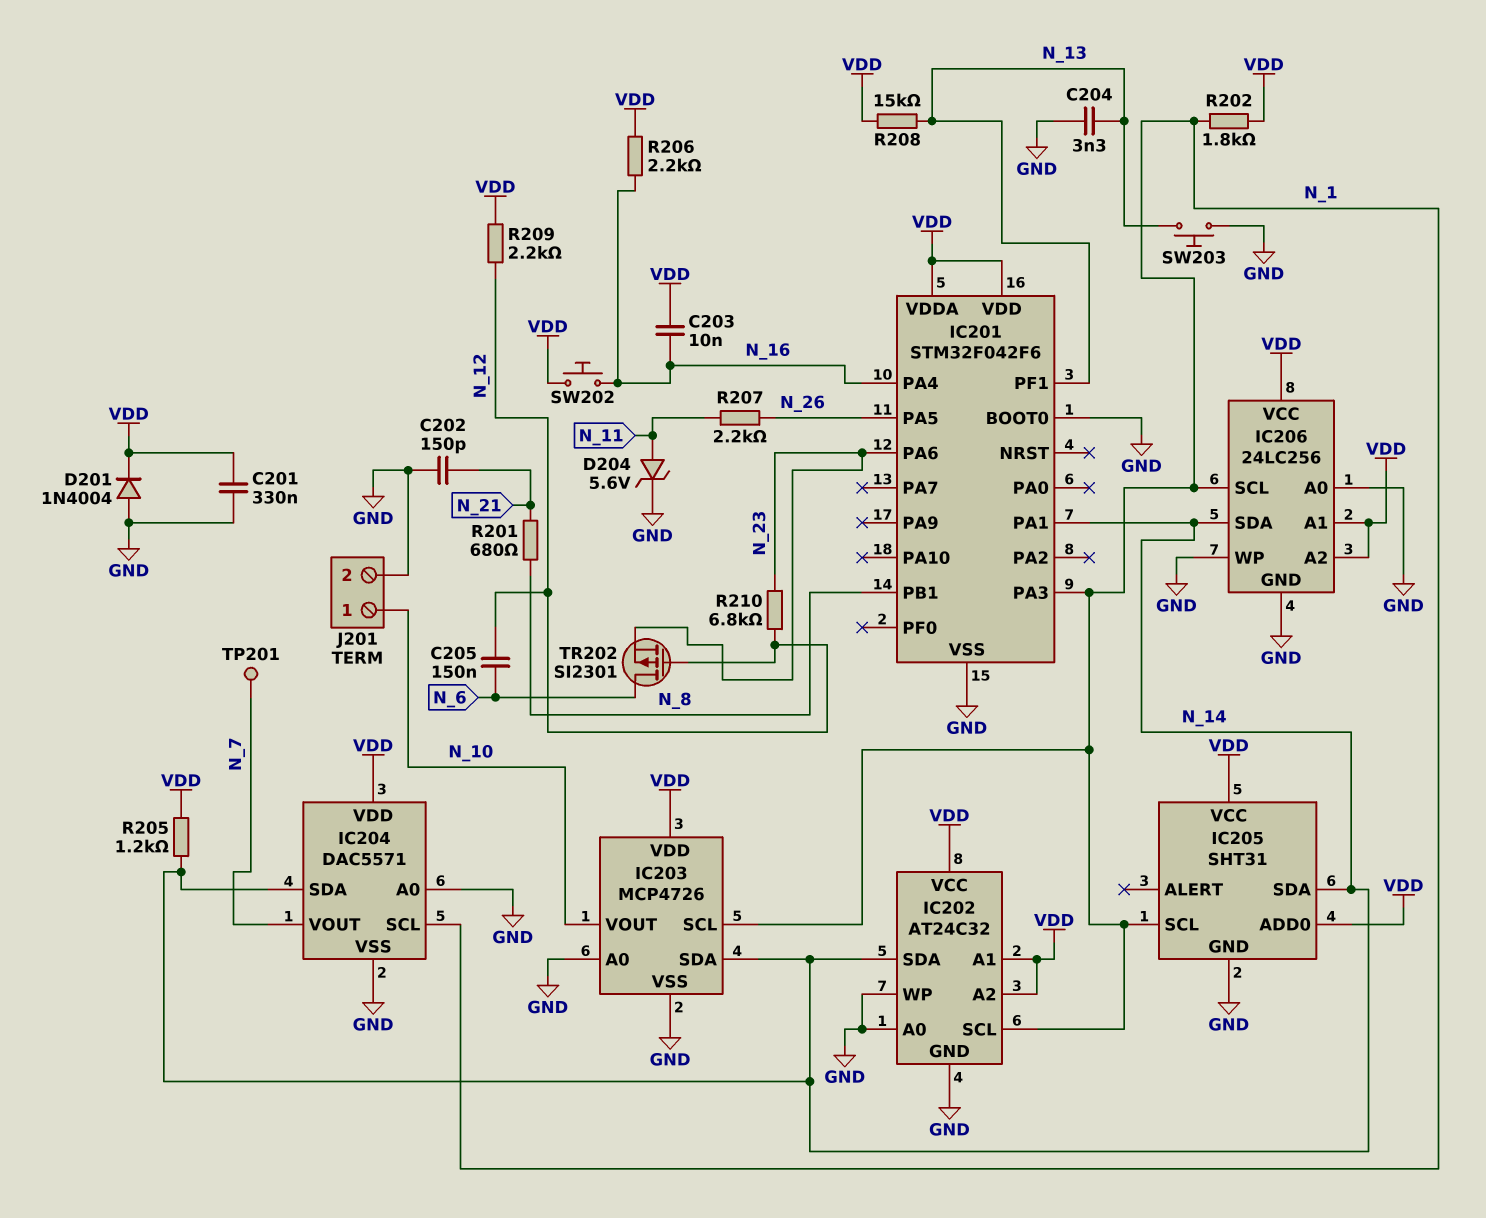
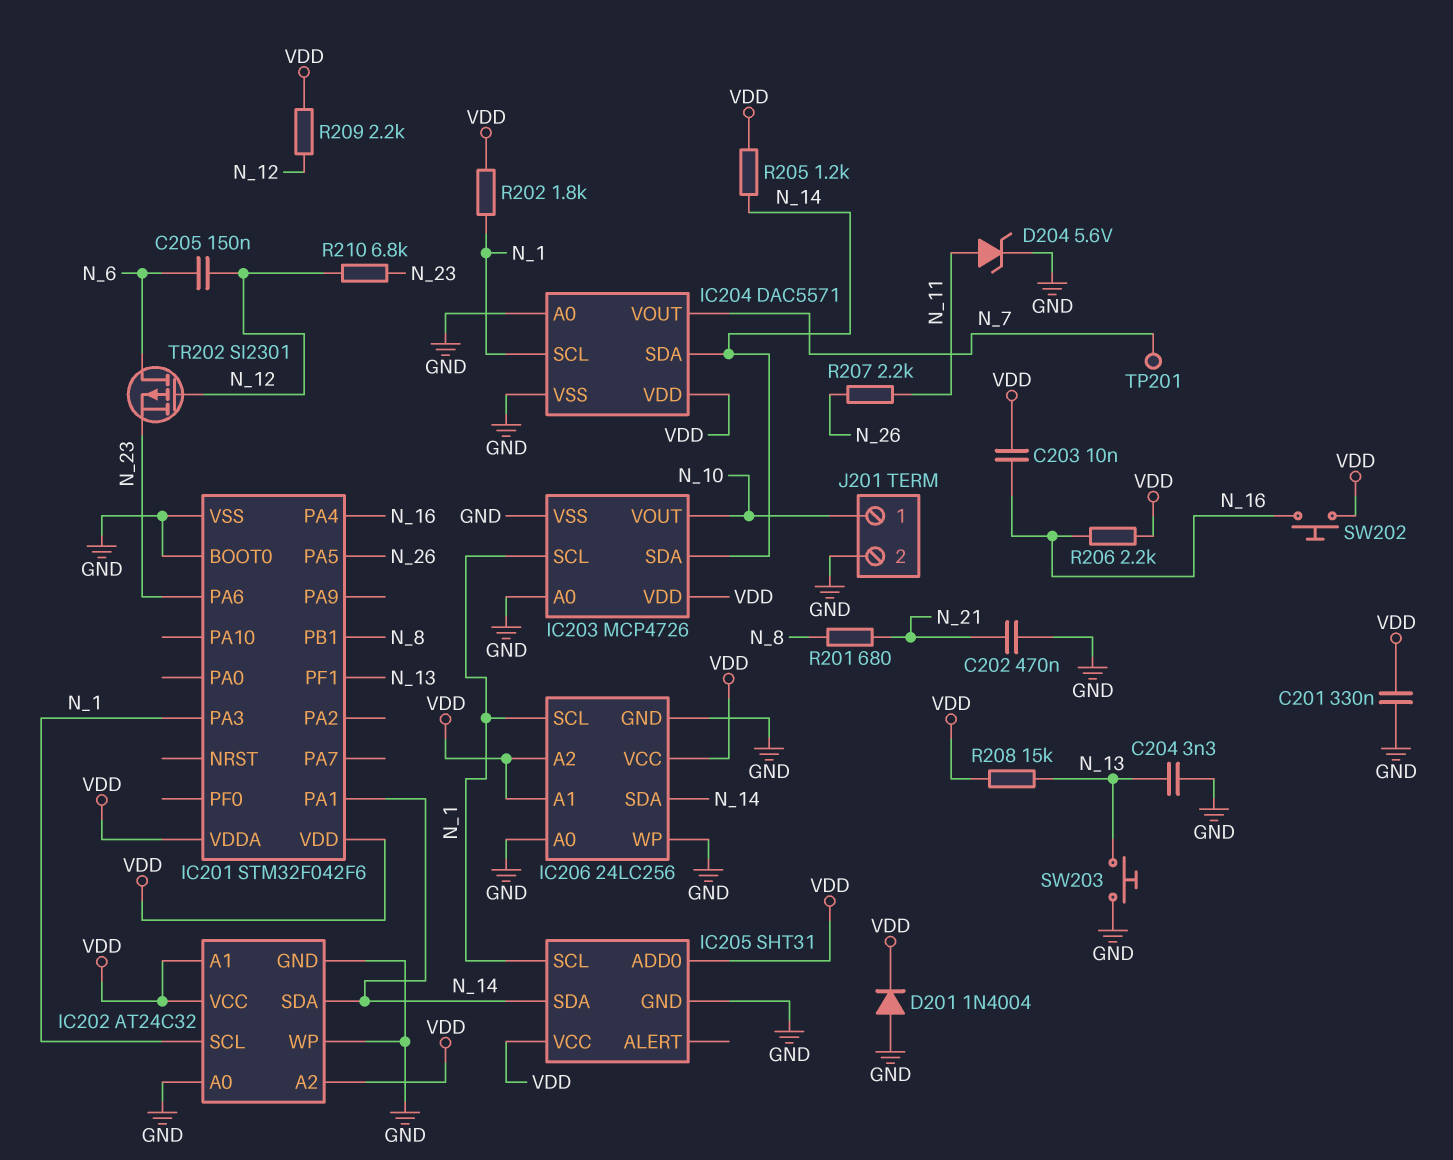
C202: 150pF (GND, N_21) -> 470nF (GND, N_21)

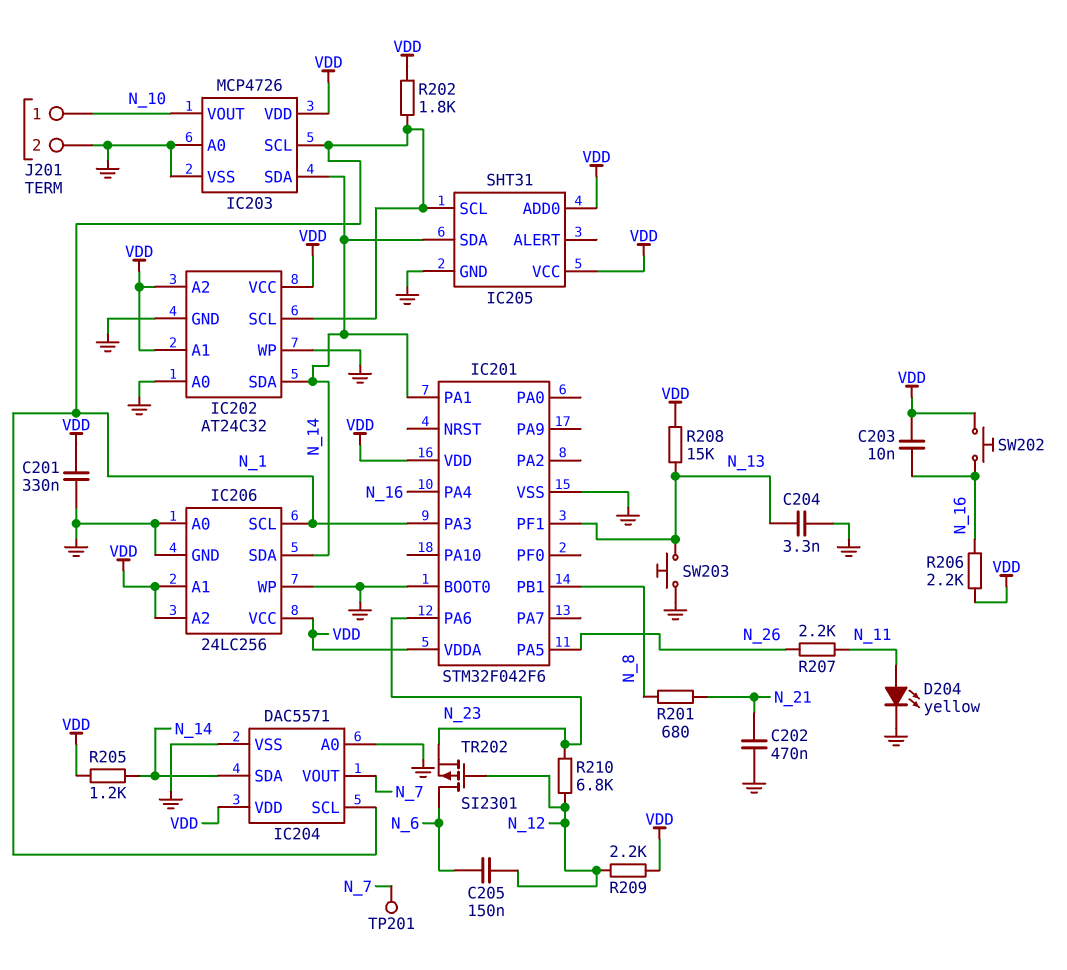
D201: diode 1N4004 (A GND, K VDD) -> none
D204: zener 5.6V (A N_11, K GND) -> LED yellow (A N_11, K GND)

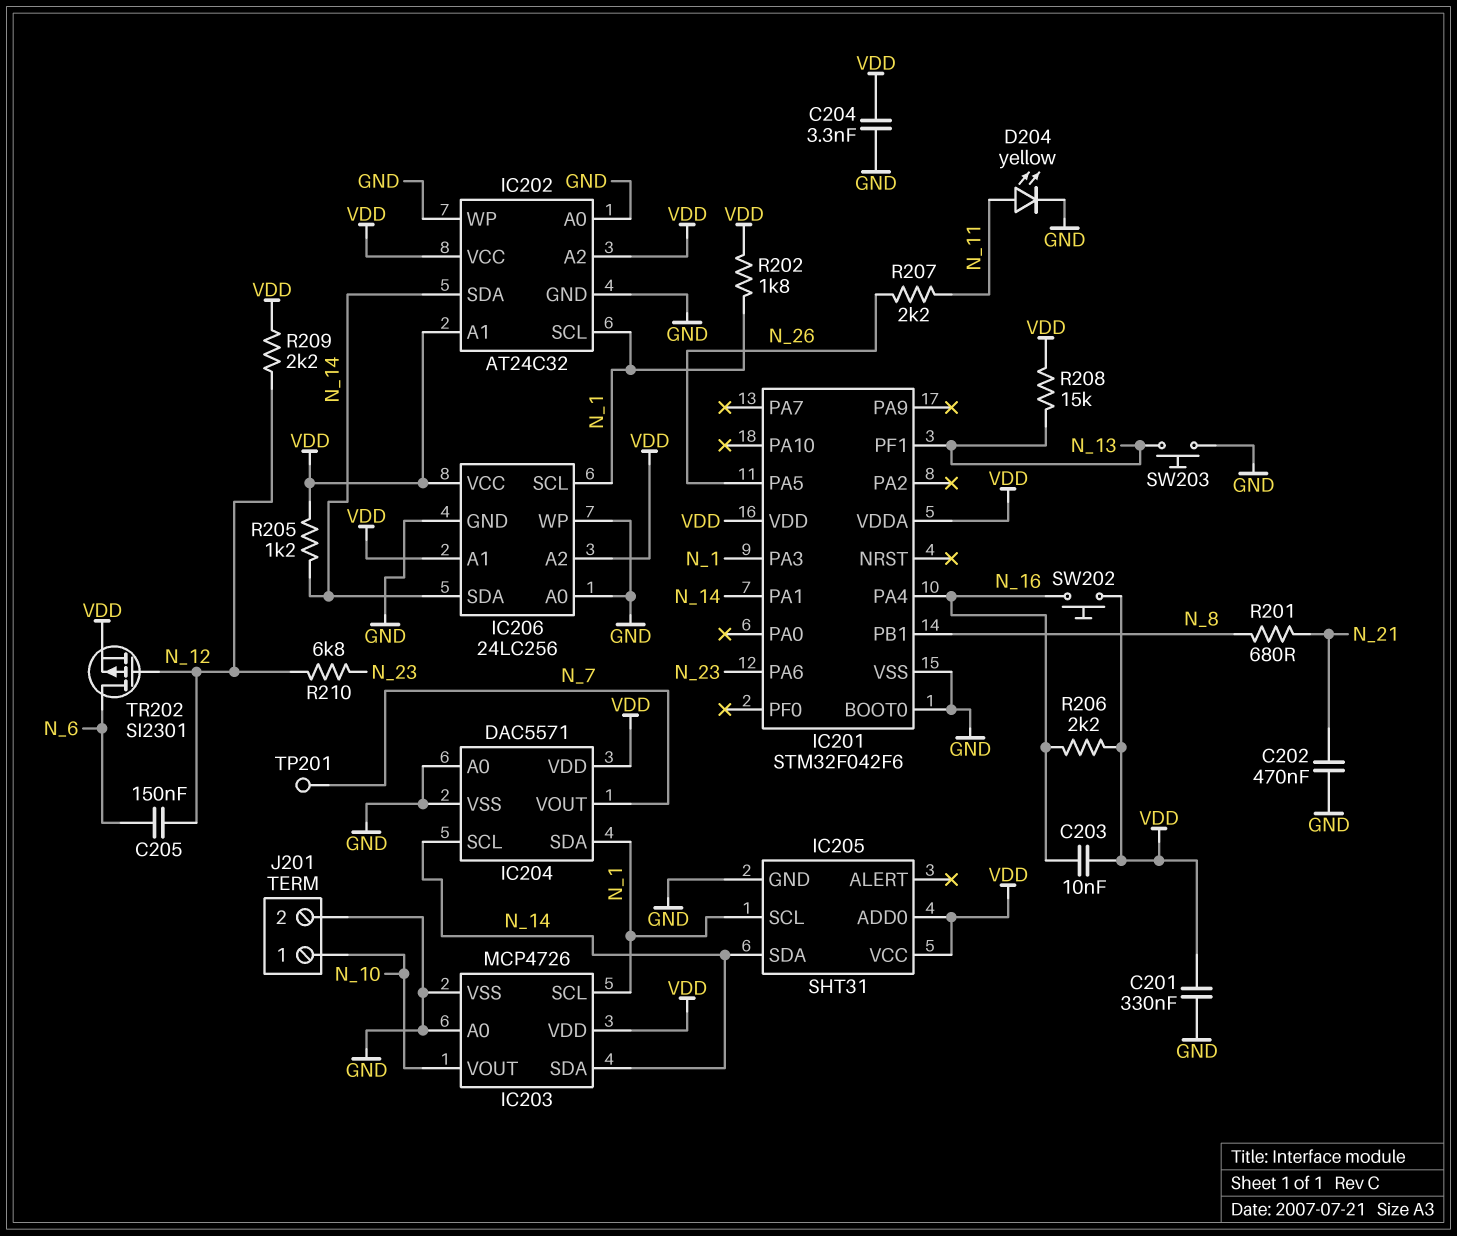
C204: 3.3nF (GND, N_13) -> 3.3nF (GND, VDD)
IC204 pin SCL: N_1 -> N_14
IC204 pin SDA: N_14 -> N_1
TR202: PMOS SI2301 (G N_12, D N_6, S N_23) -> PMOS SI2301 (G N_12, D N_6, S VDD)

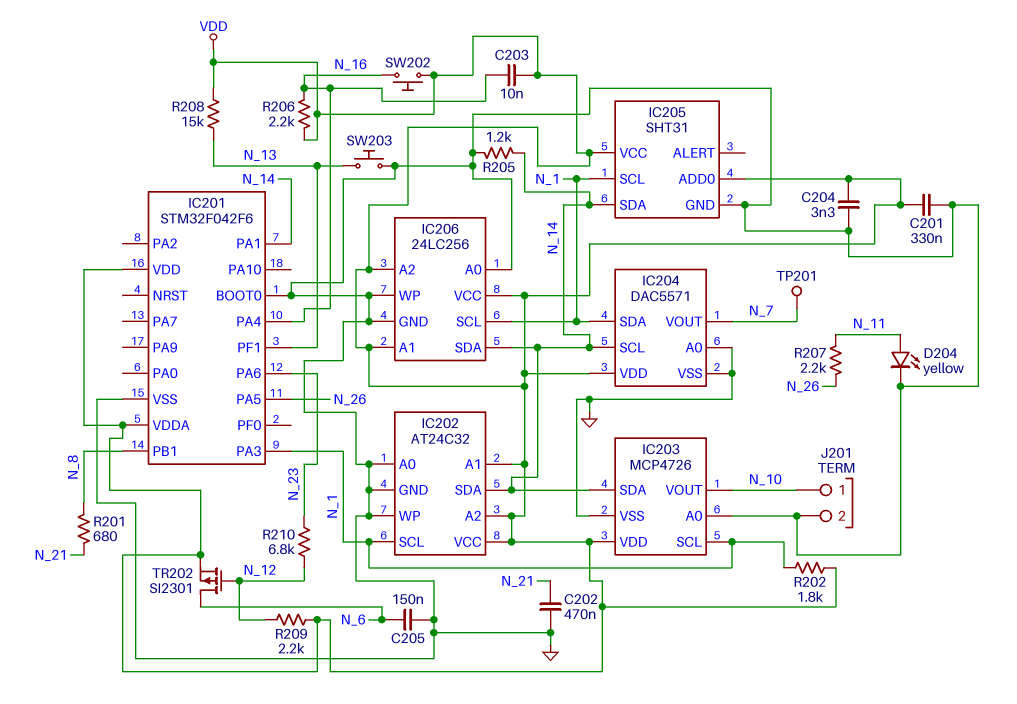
C205: 150nF (N_6, N_12) -> 150nF (GND, N_6)
R205: 1.2k (N_14, VDD) -> 1.2k (GND, N_14)

